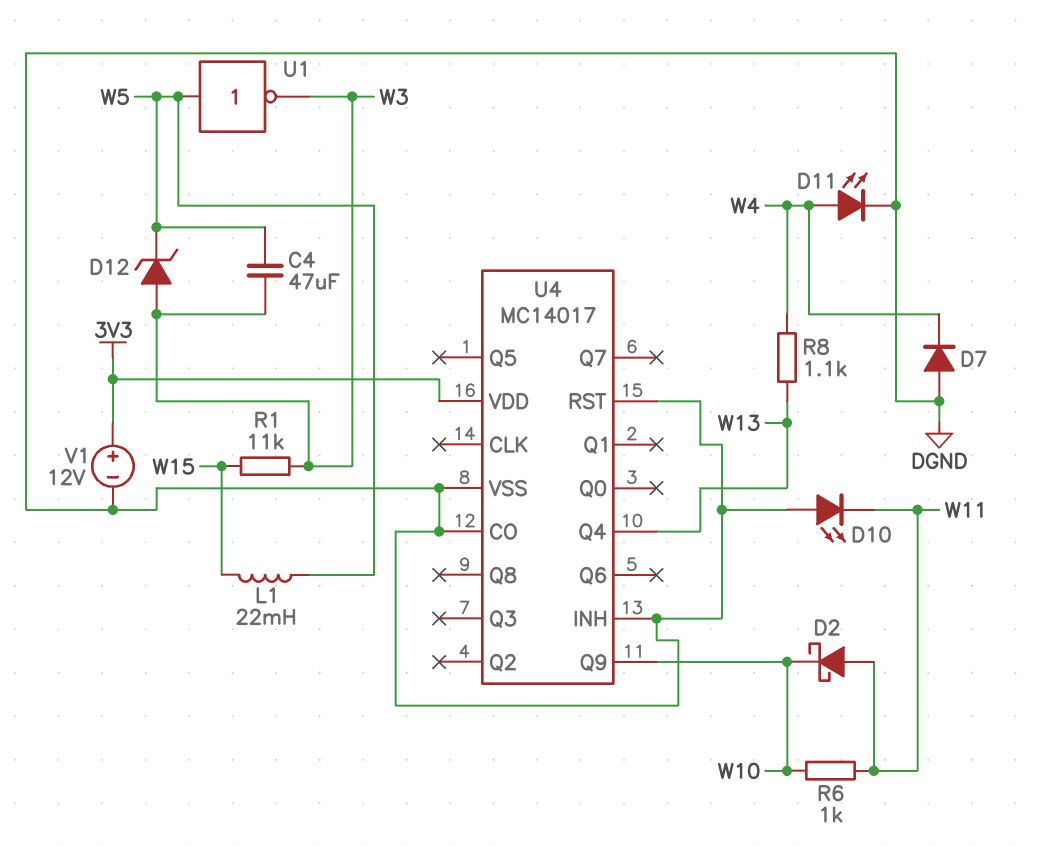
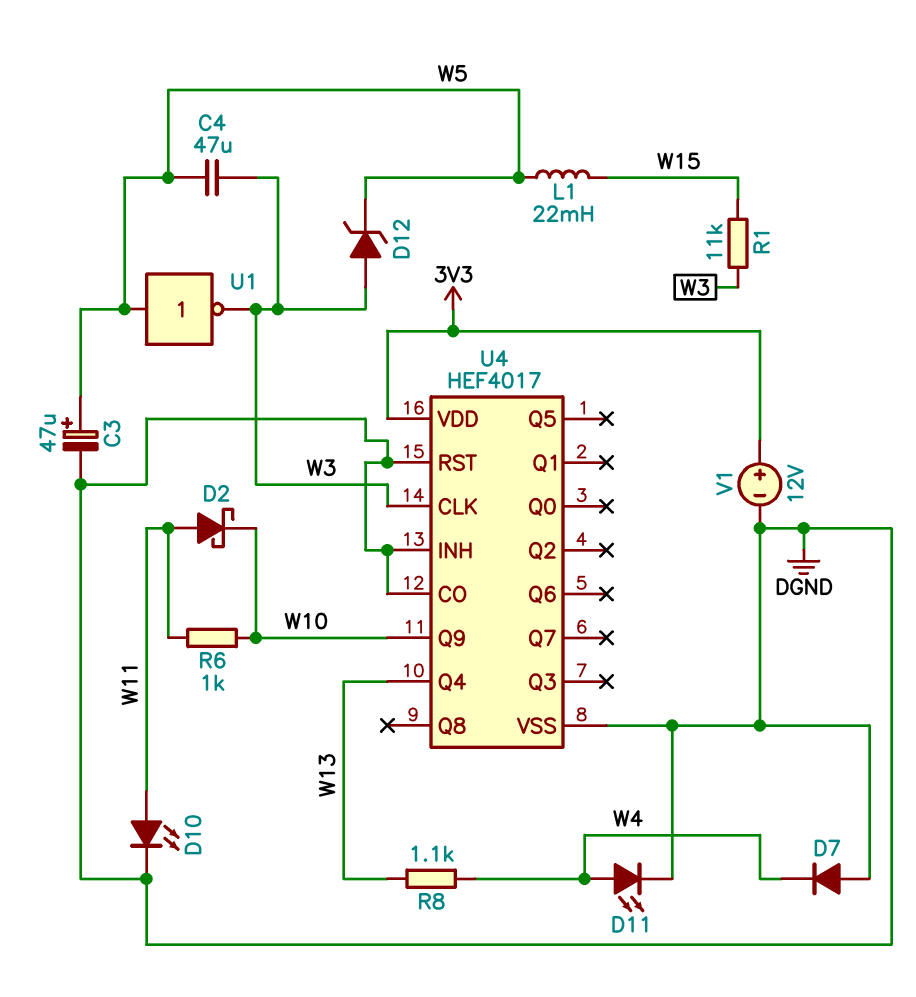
C3: none -> 47uF (plus W5, minus DGND)
D10: LED (A DGND, K W11) -> LED (A W11, K DGND)
U4: MC14017 -> HEF4017
U4 pin CLK: none -> W3

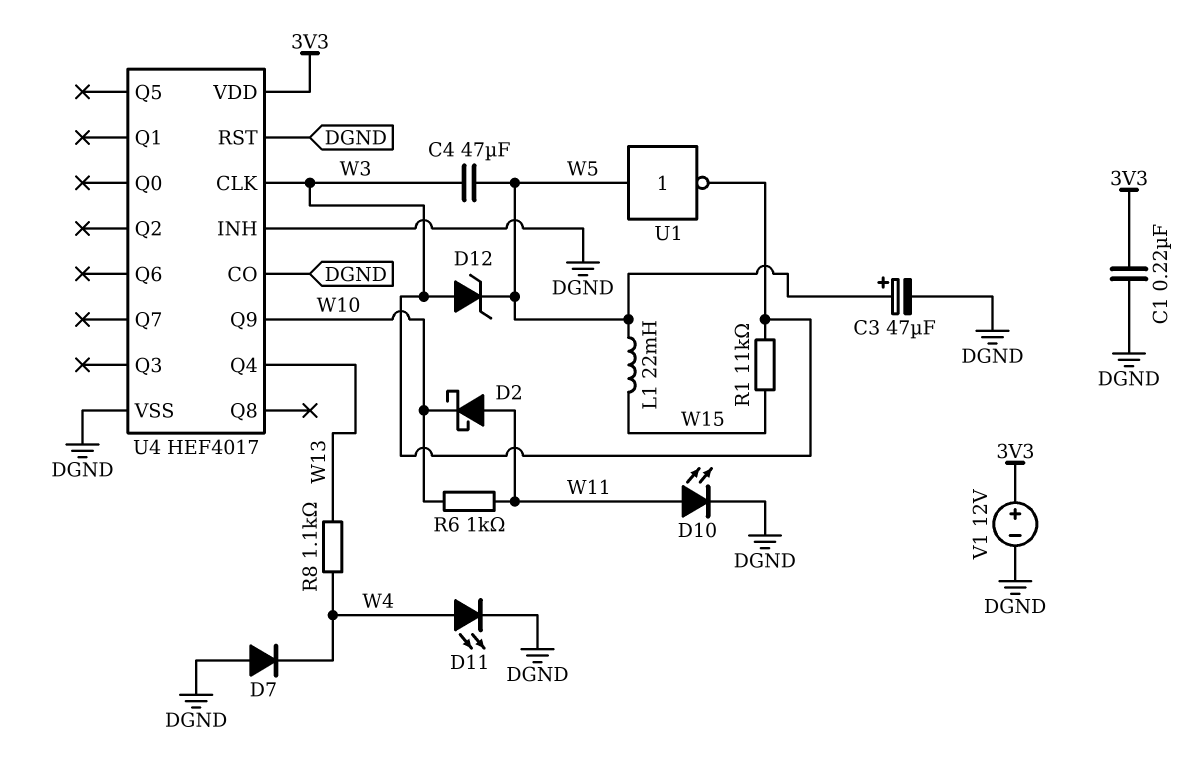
C1: none -> 220nF (3V3, DGND)

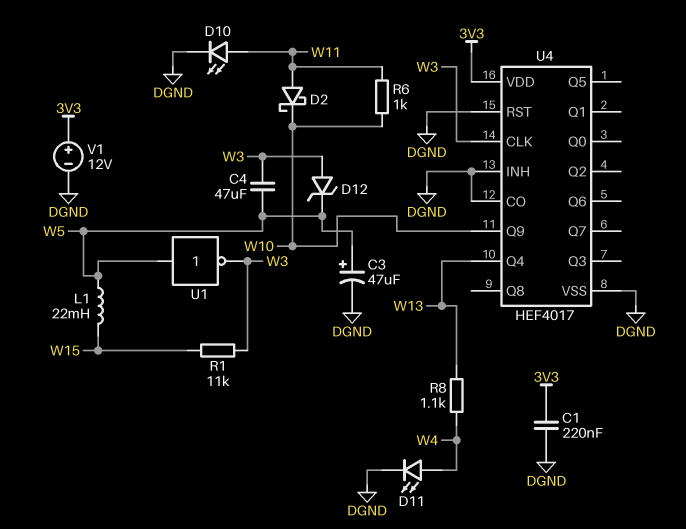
D7: diode (A DGND, K W4) -> none

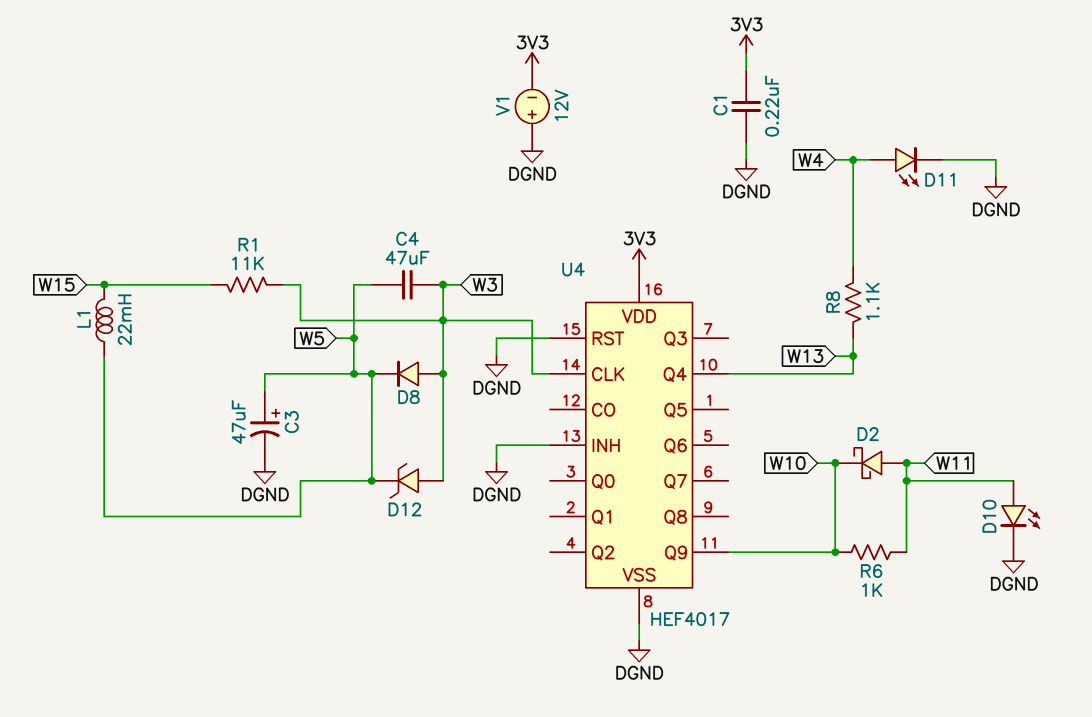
D8: none -> diode (A W3, K W5)
U1: NOT (in W5, out W3) -> none
U4 pin CO: DGND -> none
V1: 12V (plus 3V3, minus DGND) -> 12V (plus DGND, minus 3V3)

